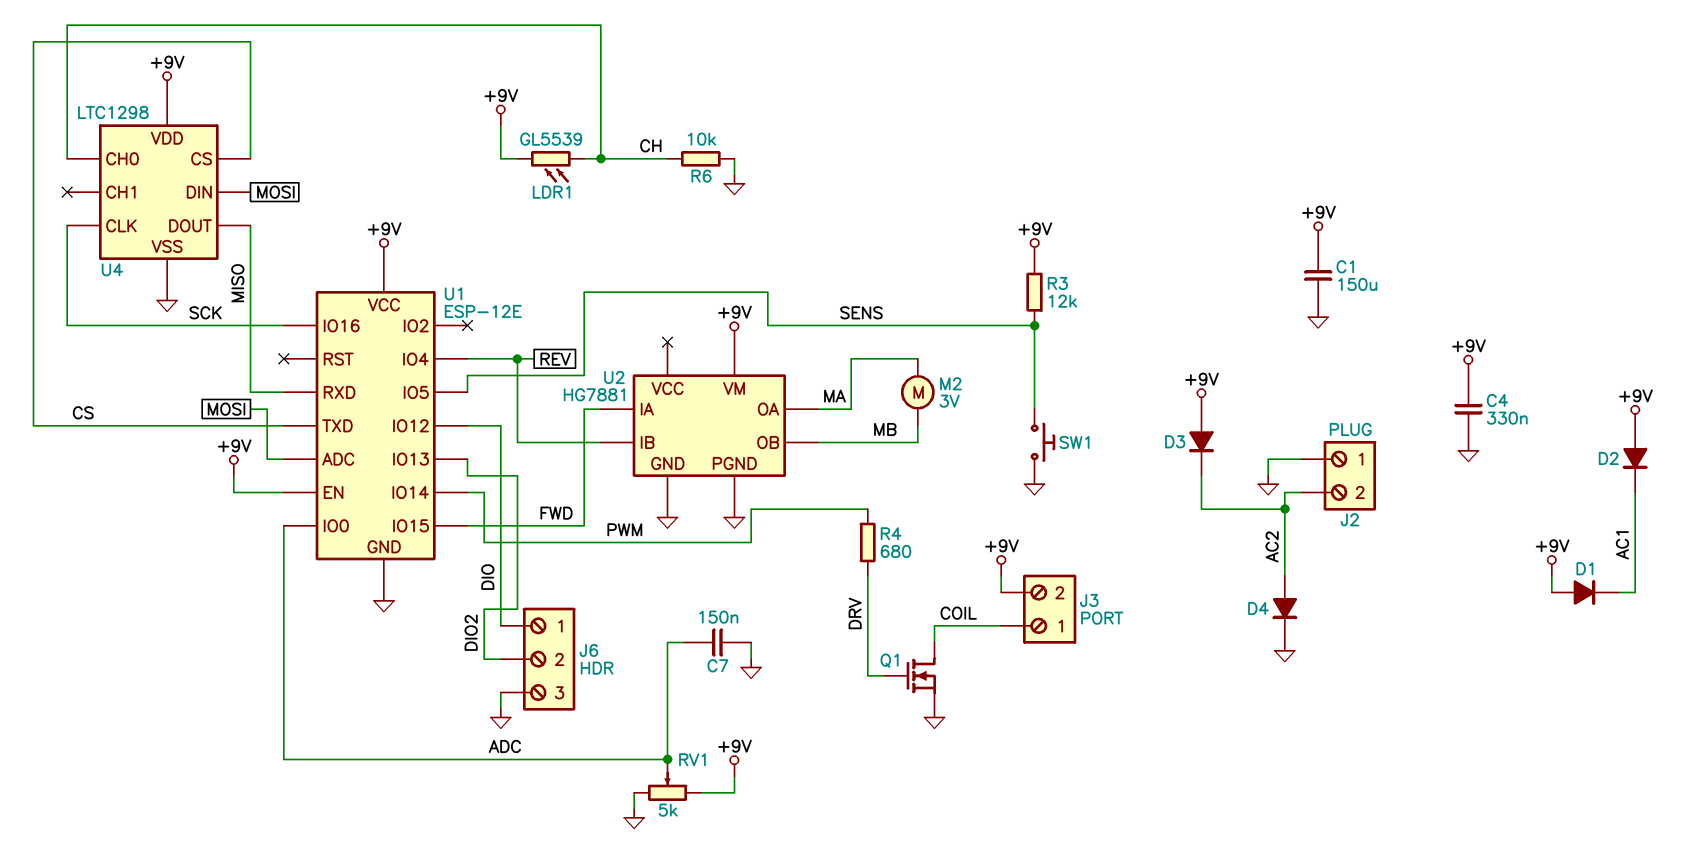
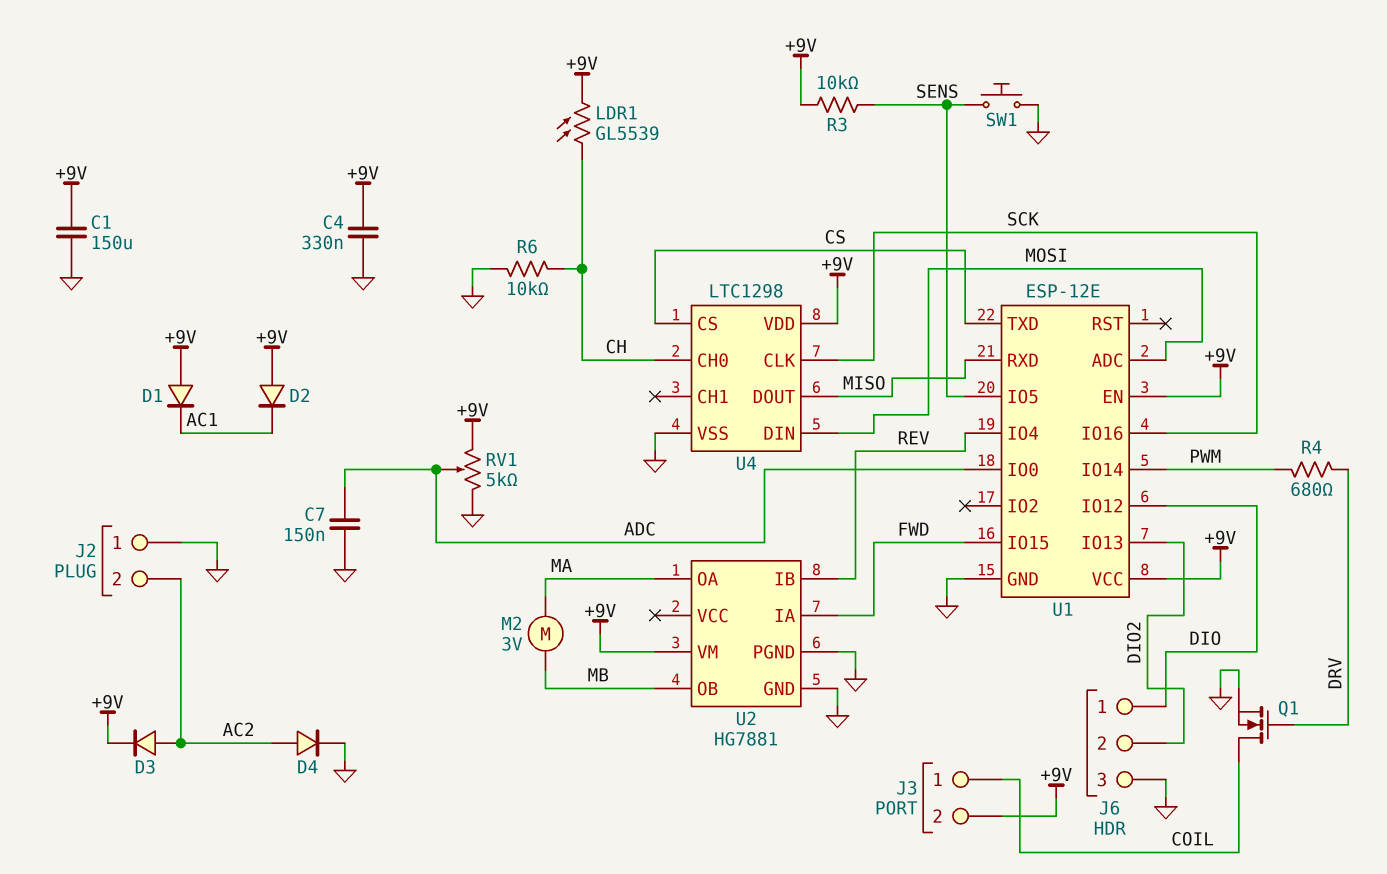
D3: diode (A +9V, K AC2) -> diode (A AC2, K +9V)
R3: 12k (+9V, SENS) -> 10k (+9V, SENS)

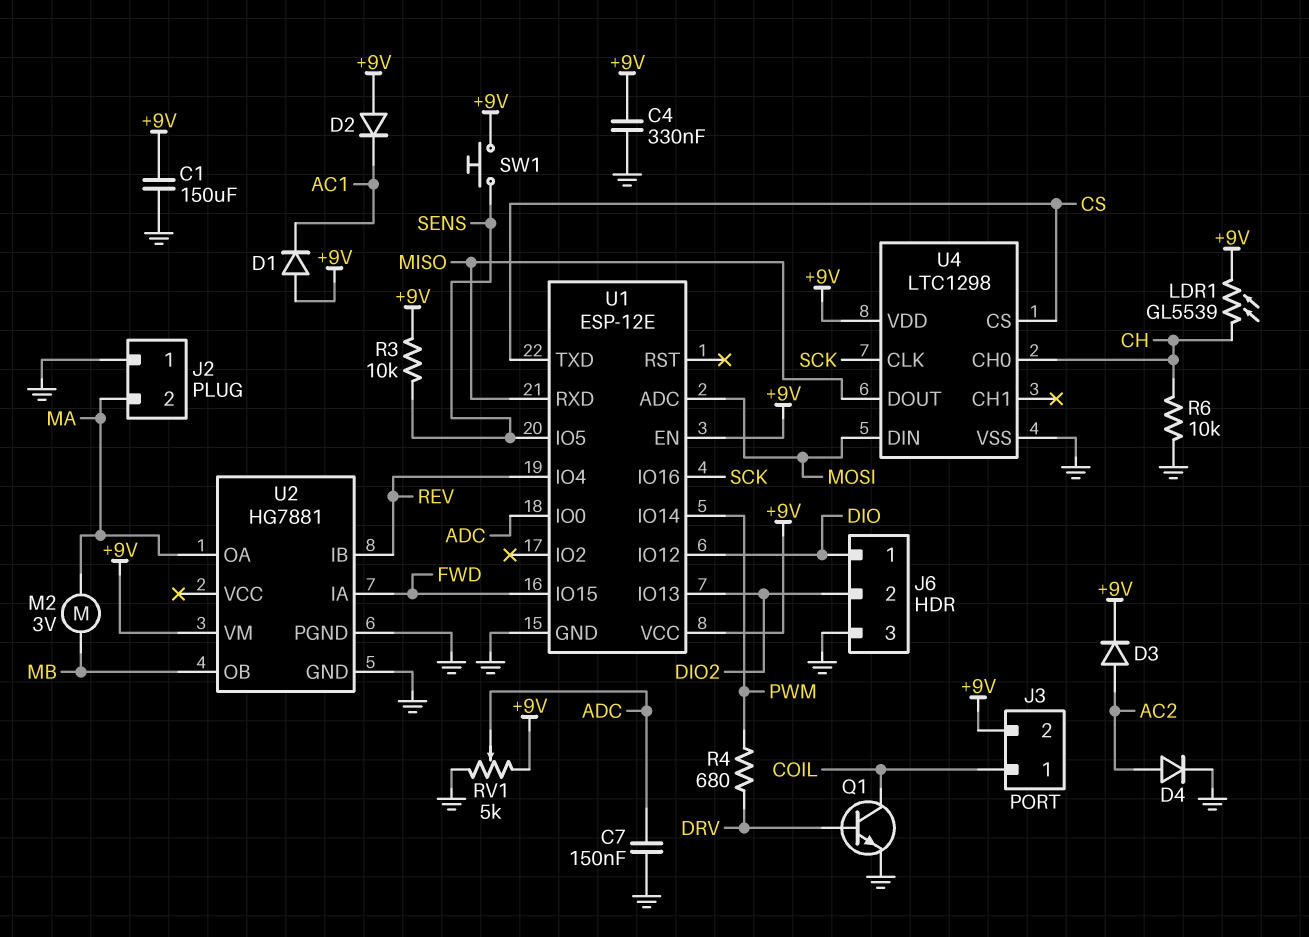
J2 pin 2: AC2 -> MA
Q1: NMOS (G DRV, D COIL, S GND) -> NPN (B DRV, C COIL, E GND)
SW1: button (GND, SENS) -> button (+9V, SENS)

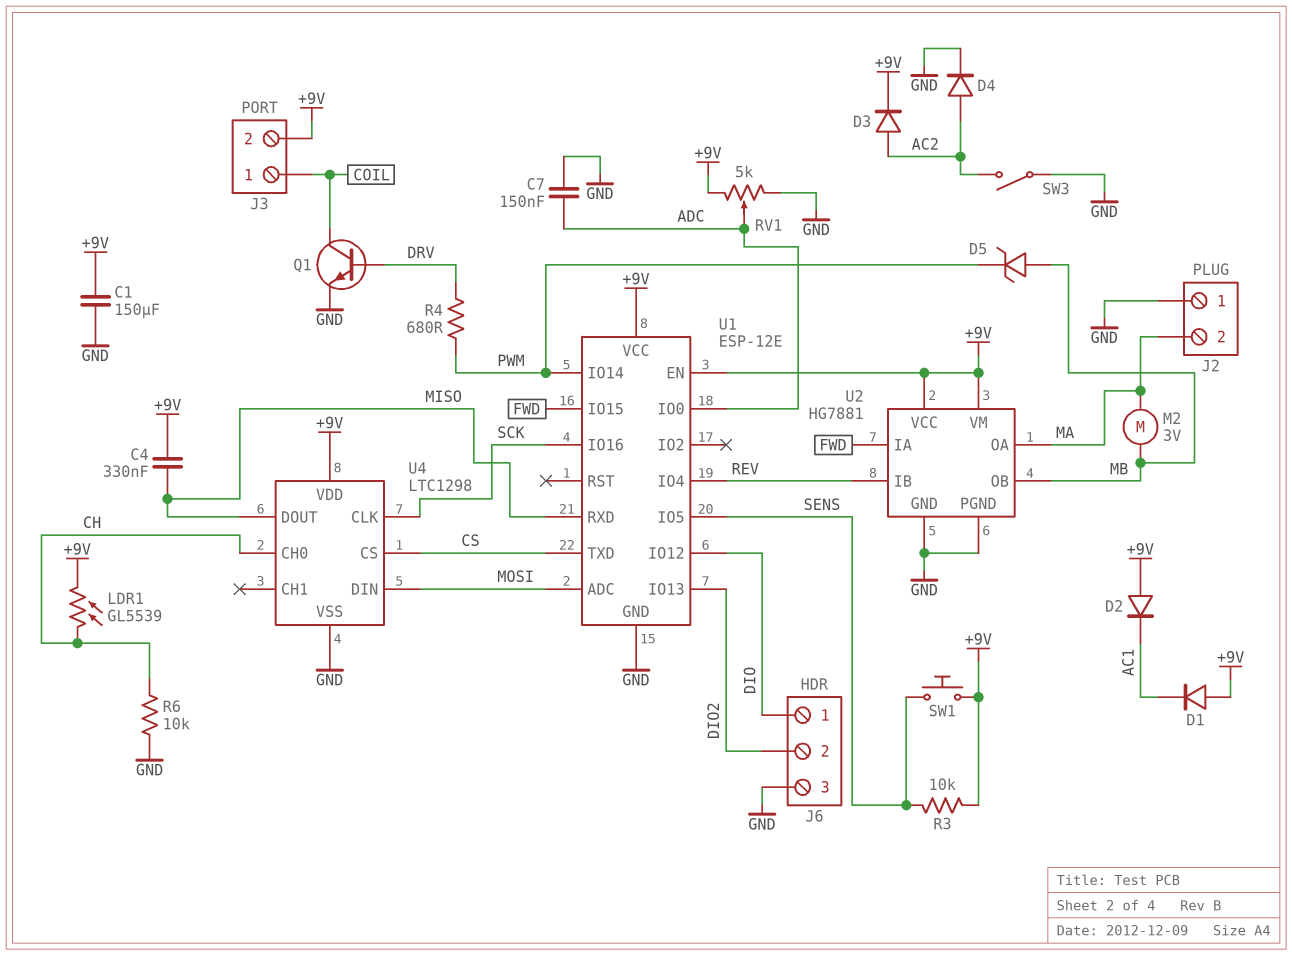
C4: 330nF (+9V, GND) -> 330nF (+9V, MISO)
D5: none -> zener (A MB, K PWM)
SW3: none -> switch (AC2, GND)
U2 pin VCC: none -> +9V

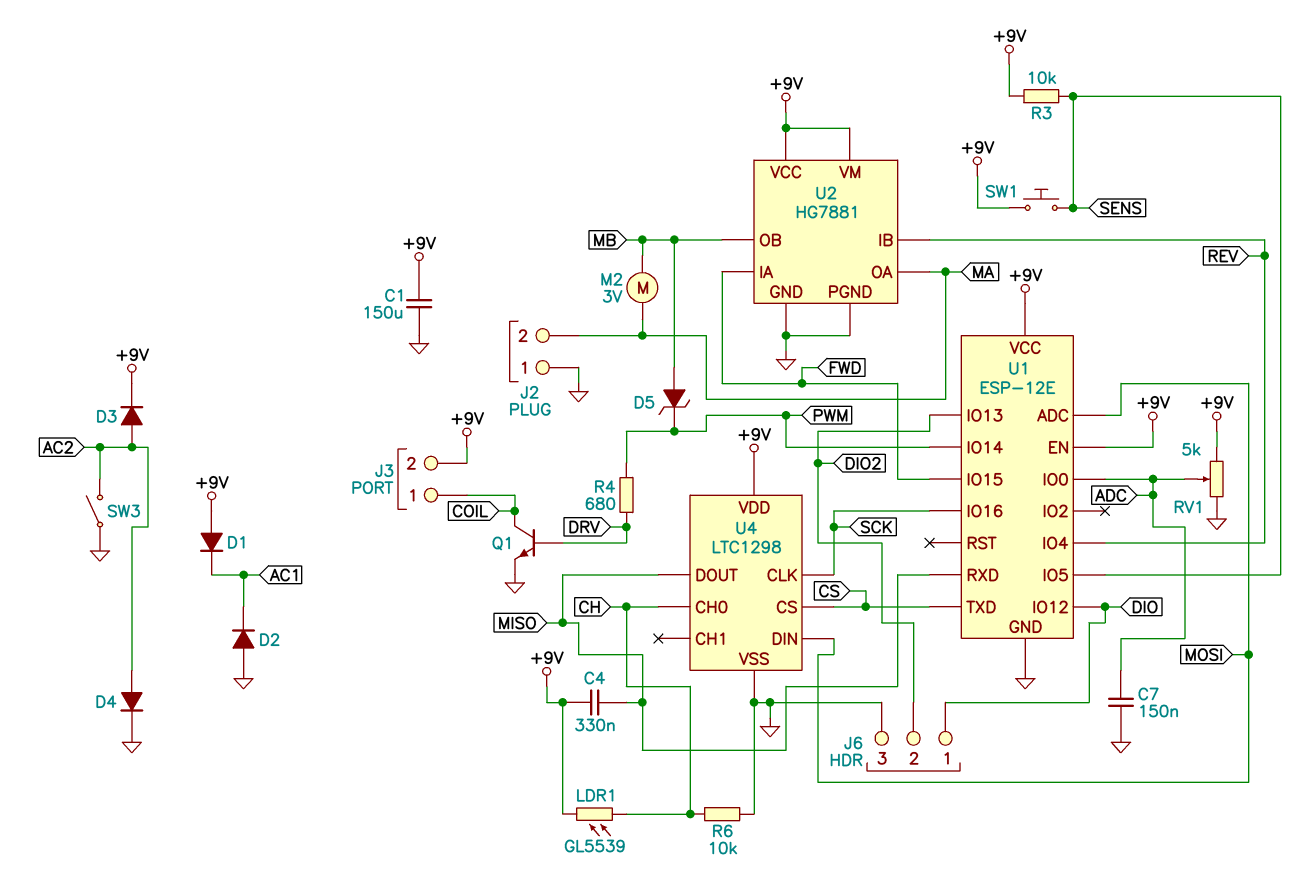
D2: diode (A +9V, K AC1) -> diode (A GND, K AC1)

